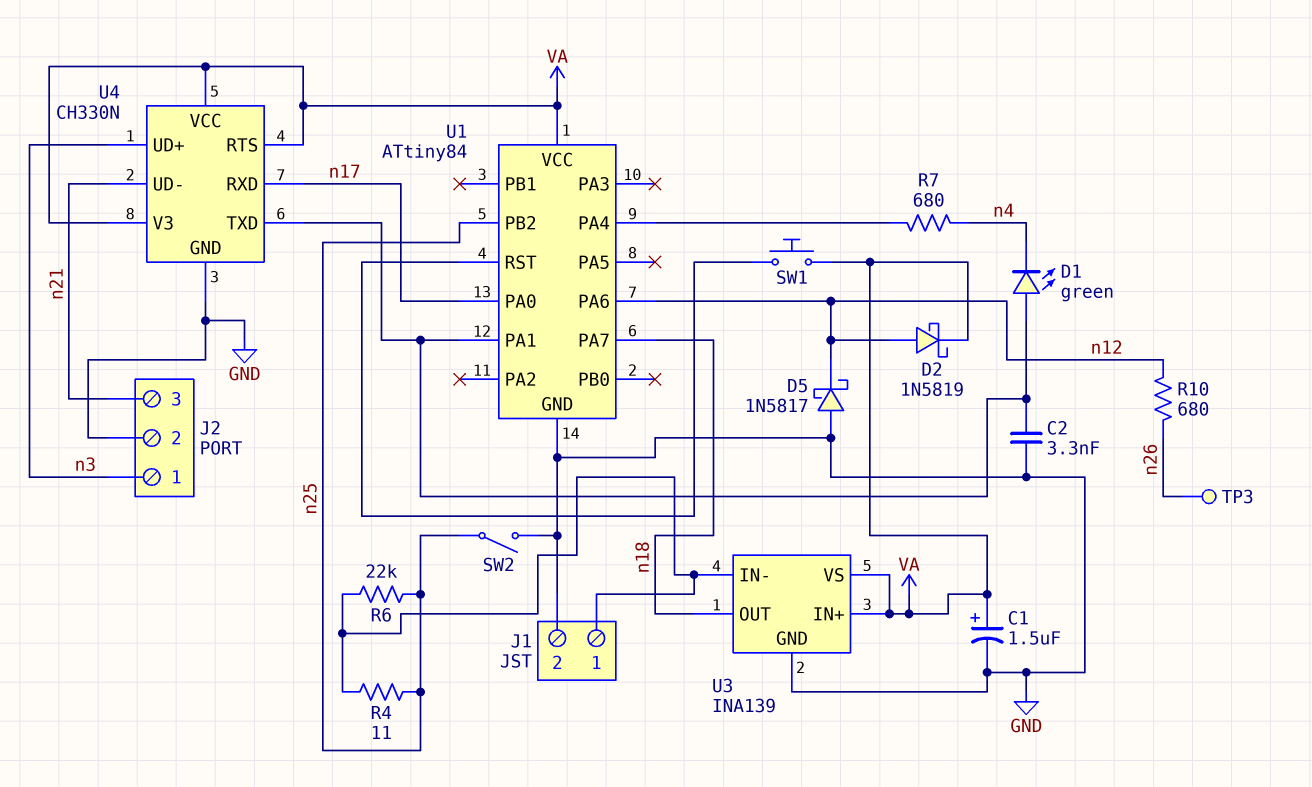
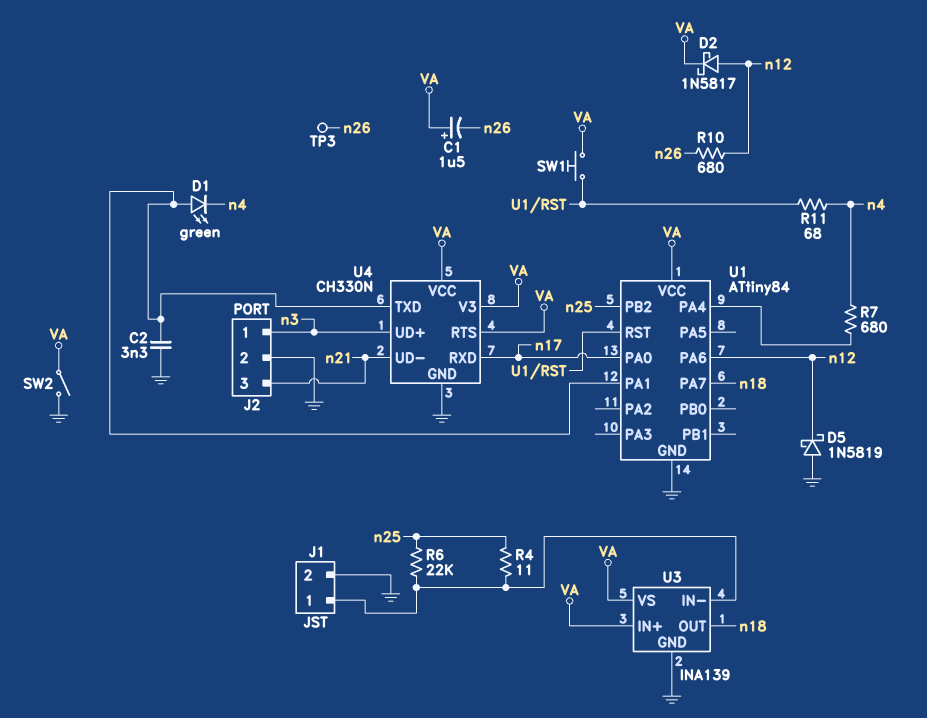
C1: 1.5uF (plus VA, minus GND) -> 1.5uF (plus VA, minus n26)
D2: schottky 1N5819 (A n12, K VA) -> schottky 1N5817 (A n12, K VA)
D5: schottky 1N5817 (A GND, K n12) -> schottky 1N5819 (A GND, K n12)
R11: none -> 68 (U1/RST, n4)
SW2: switch (GND, n25) -> switch (GND, VA)

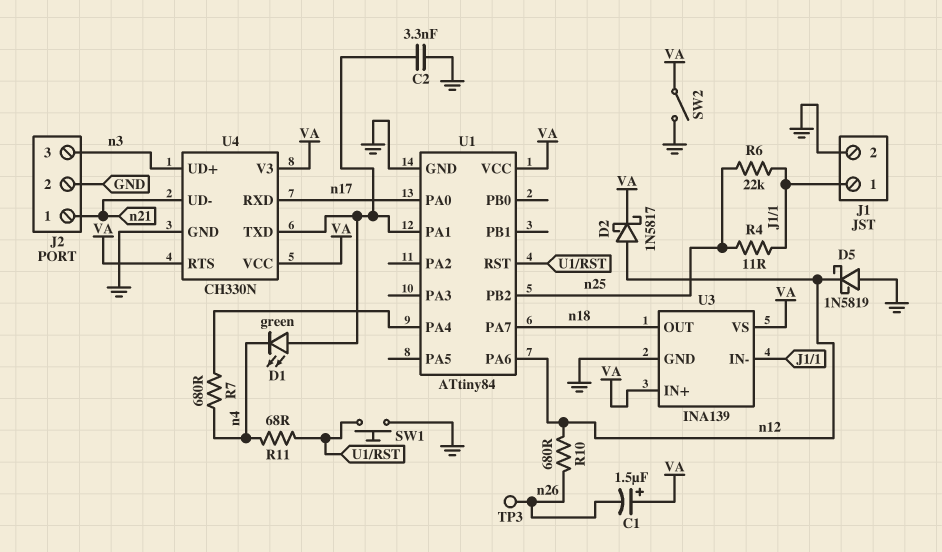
J2 pin 1: n3 -> n21
J2 pin 3: n21 -> n3
SW1: button (U1/RST, VA) -> button (GND, U1/RST)

